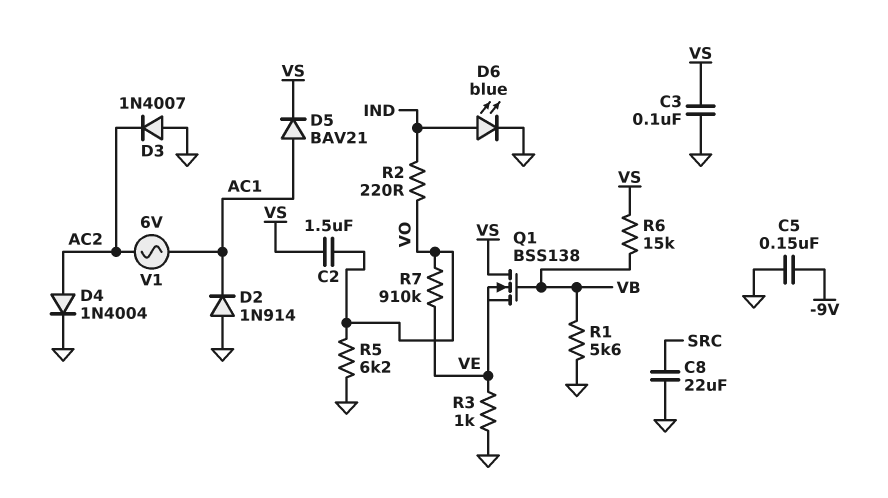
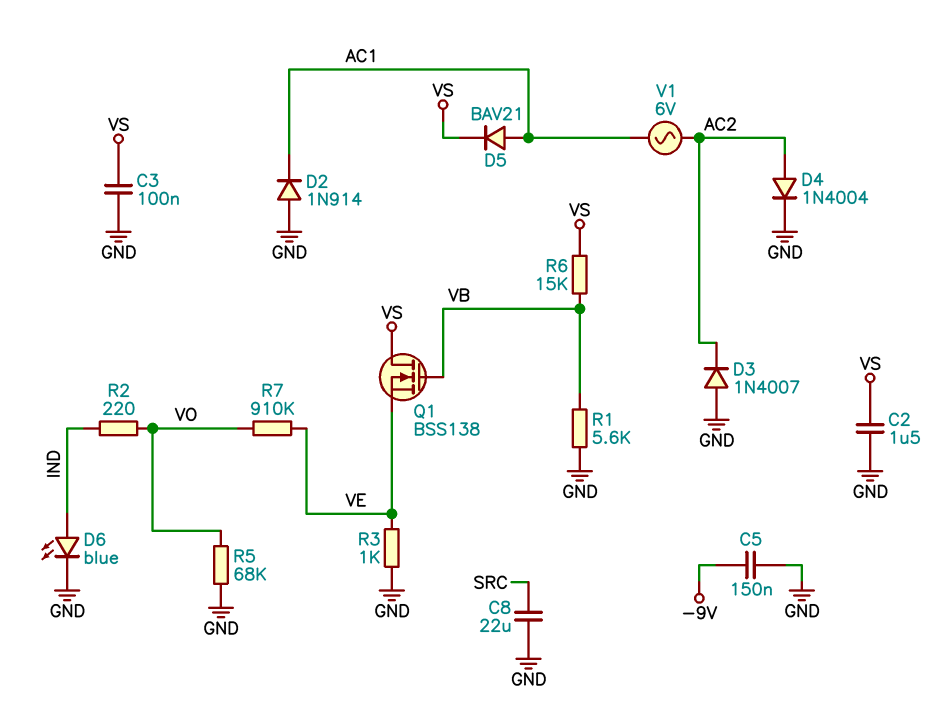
C2: 1.5uF (VO, VS) -> 1.5uF (GND, VS)
R5: 6.2k (GND, VO) -> 68k (GND, VO)

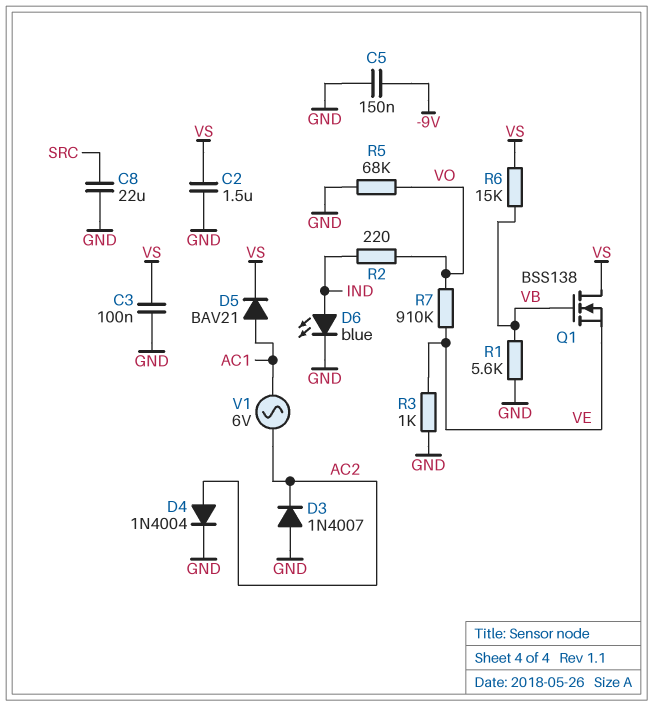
D2: diode 1N914 (A GND, K AC1) -> none

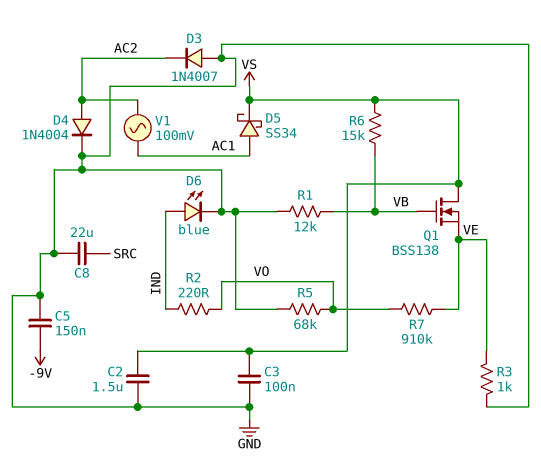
D5: diode BAV21 (A AC1, K VS) -> schottky SS34 (A AC1, K VS)
R1: 5.6k (GND, VB) -> 12k (GND, VB)
V1: AC 6V (AC1, AC2) -> AC 100mV (AC1, AC2)

